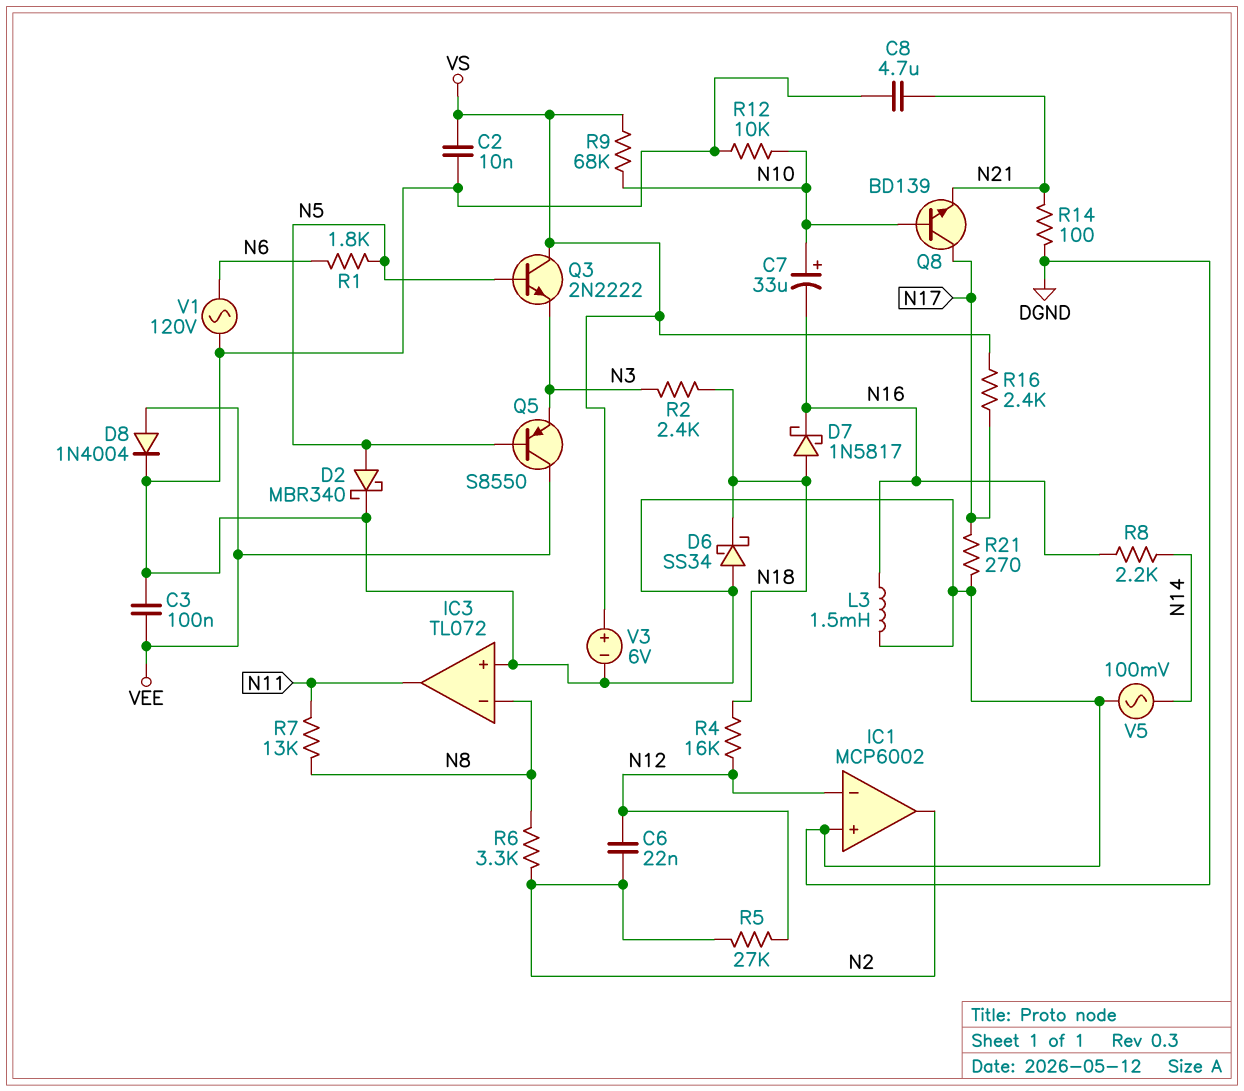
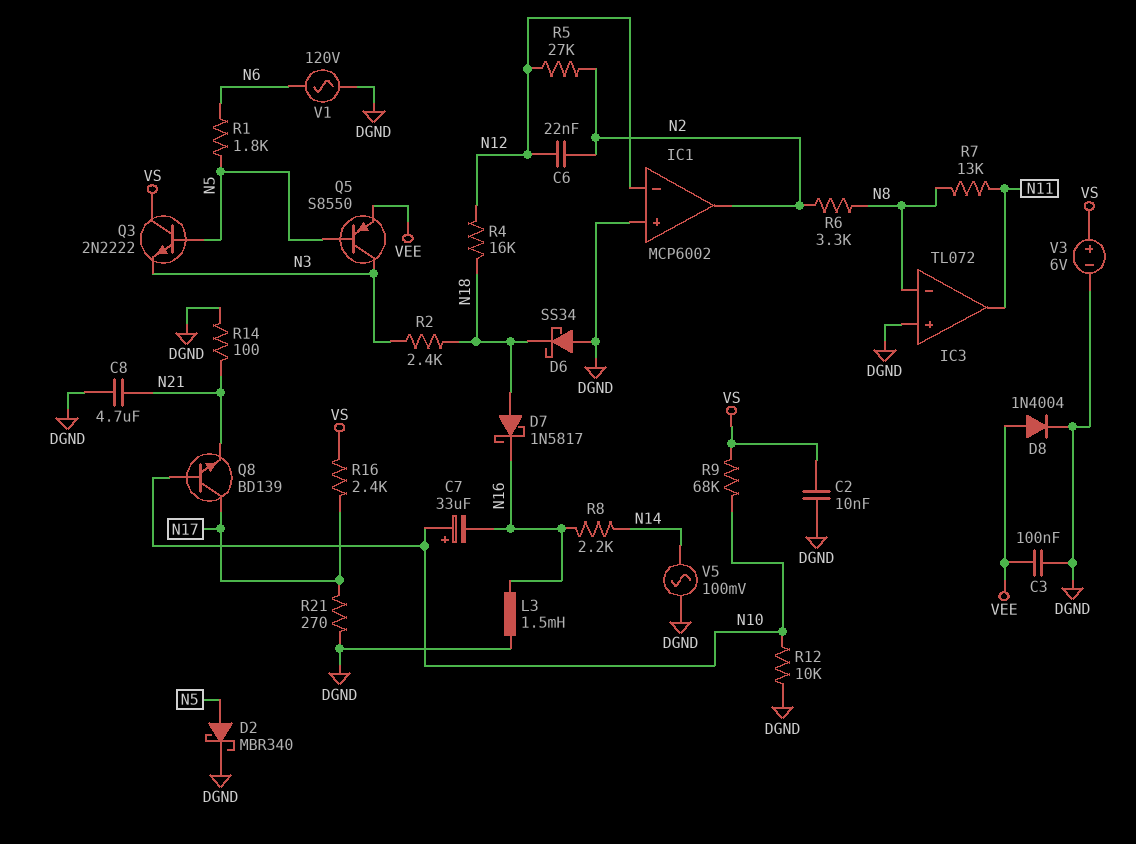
Q5: PNP S8550 (B N5, C VEE, E N3) -> PNP S8550 (B N5, C N3, E VEE)

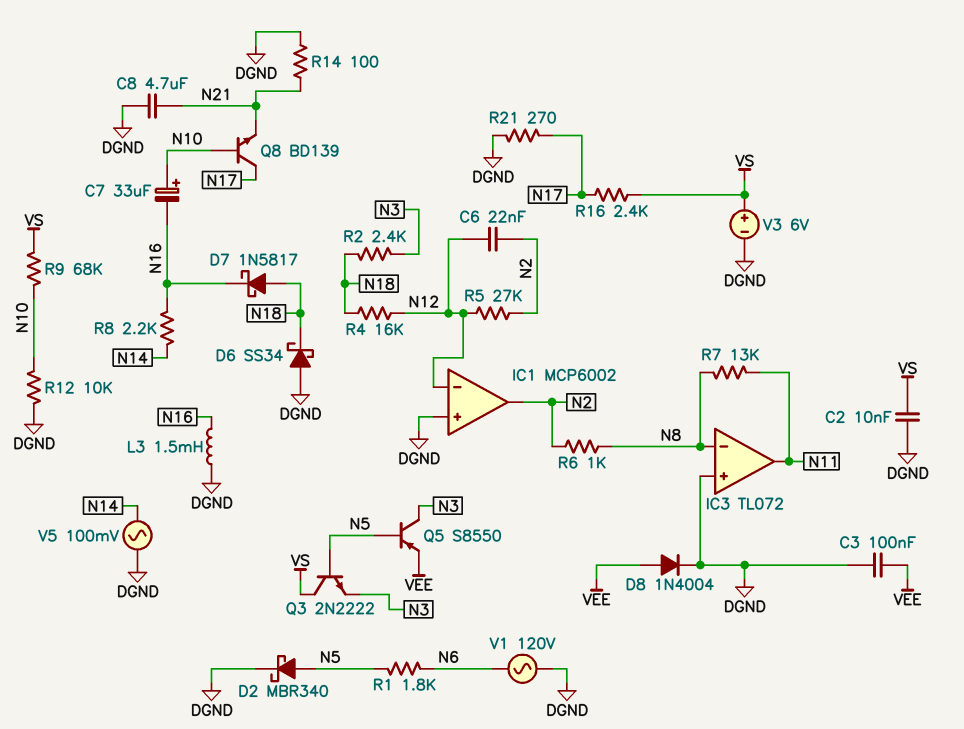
R6: 3.3k (N2, N8) -> 1k (N2, N8)

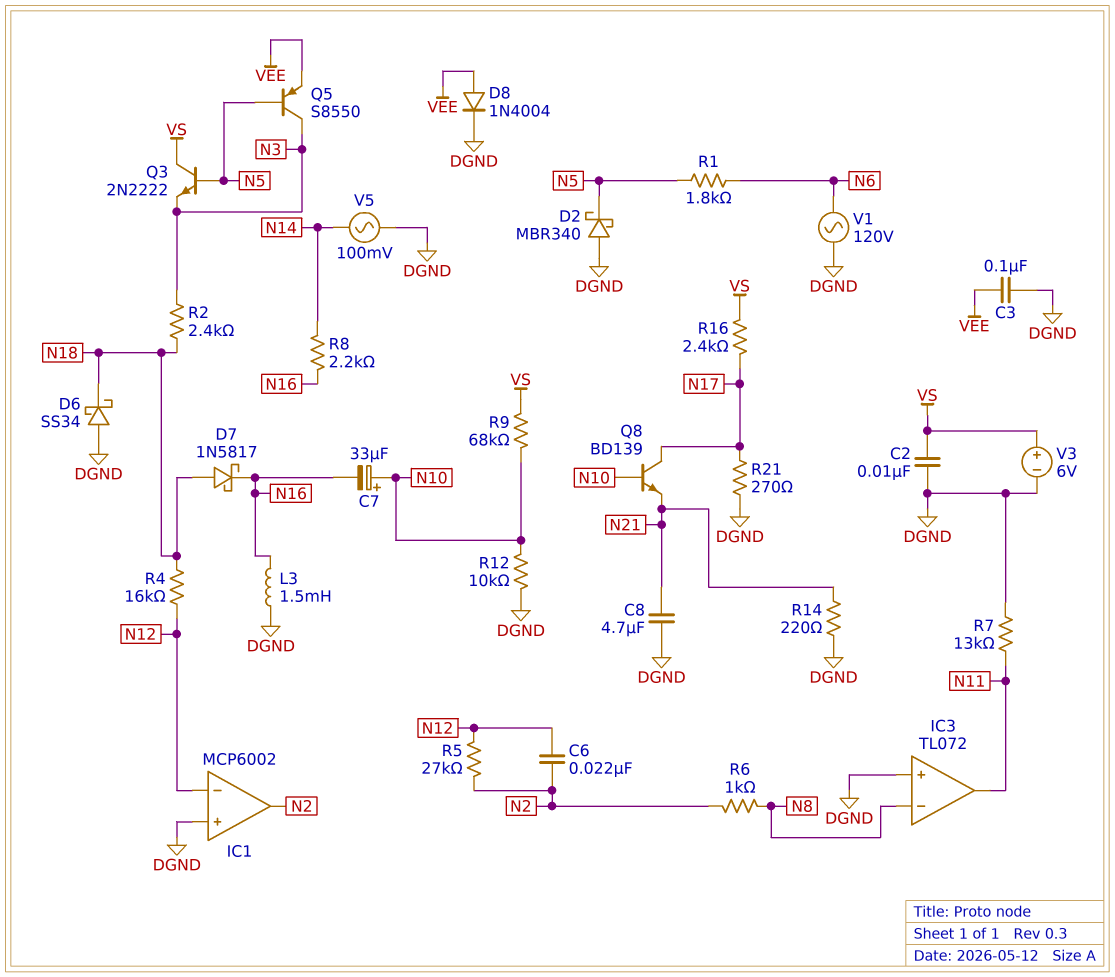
D2: schottky MBR340 (A N5, K DGND) -> schottky MBR340 (A DGND, K N5)
R7: 13k (N8, N11) -> 13k (DGND, N11)
R14: 100 (DGND, N21) -> 220 (DGND, N21)

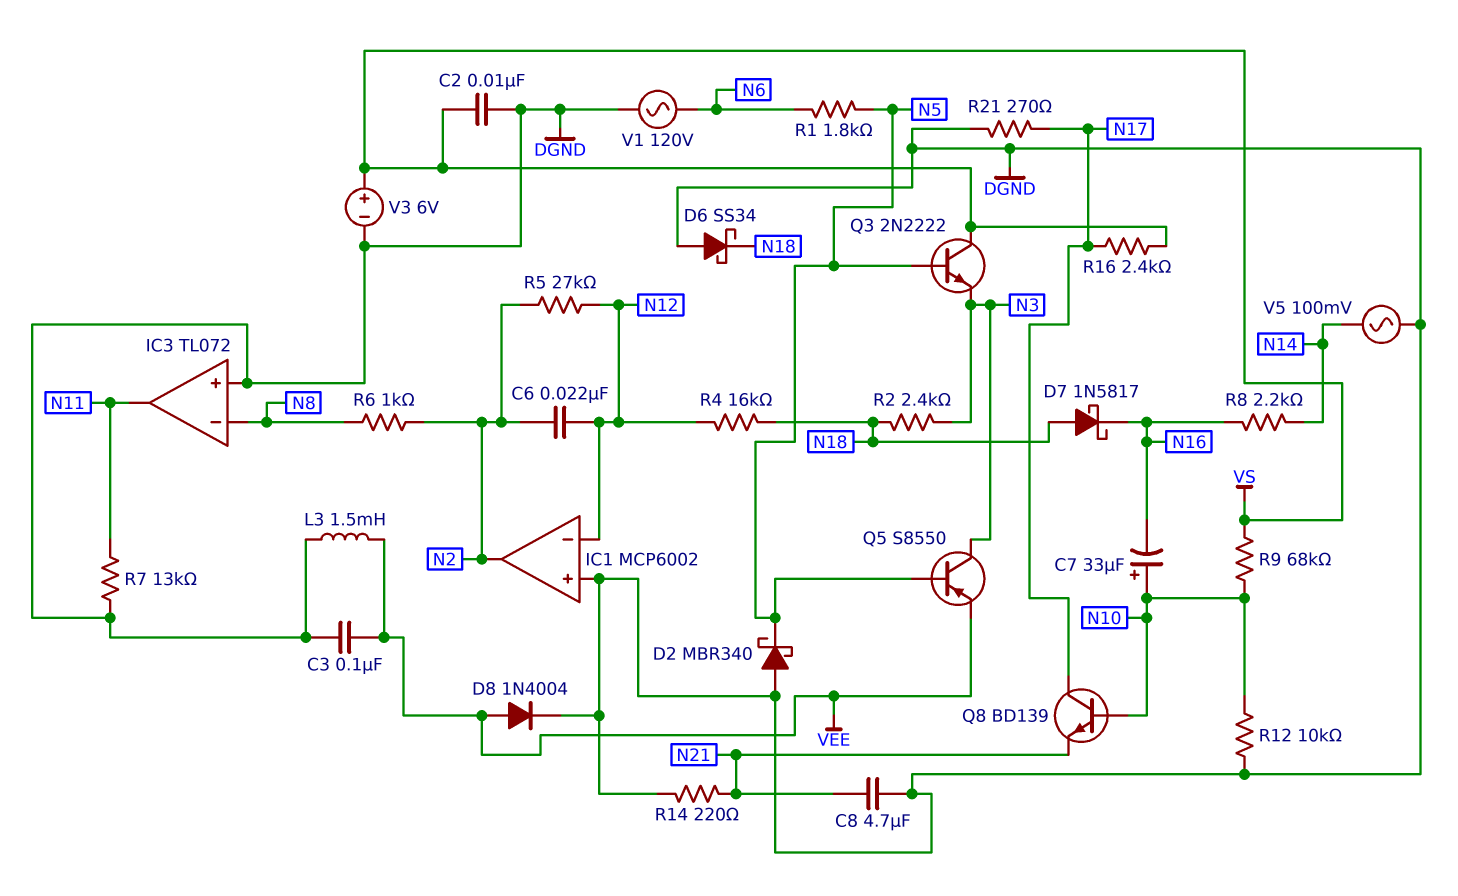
L3: 1.5mH (DGND, N16) -> 1.5mH (DGND, VEE)

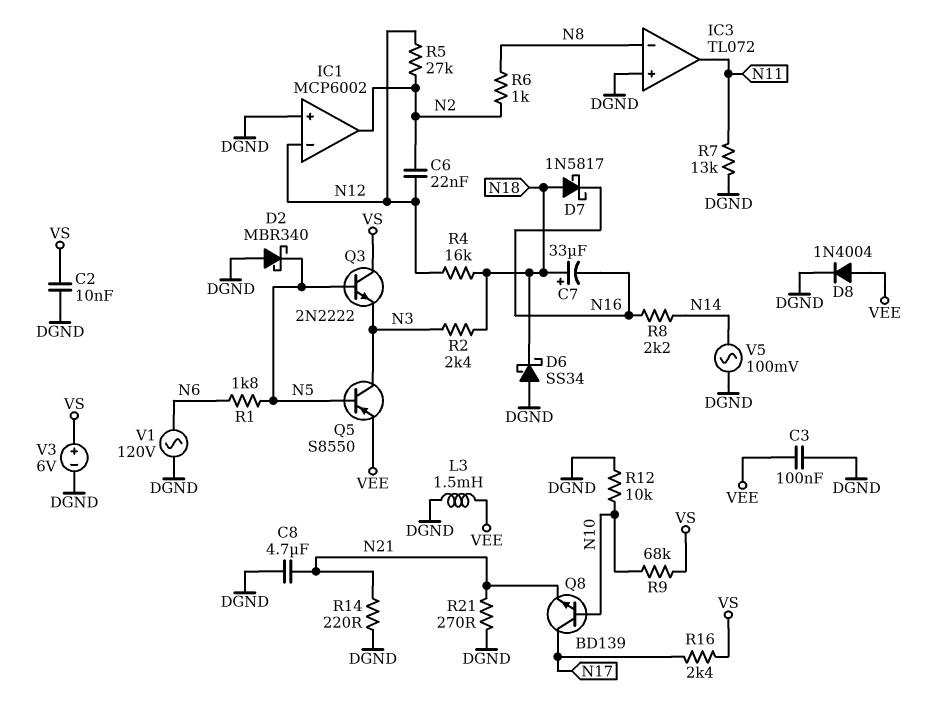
C7: 33uF (plus N10, minus N16) -> 33uF (plus N18, minus N16)
R21: 270 (DGND, N17) -> 270 (DGND, N21)

